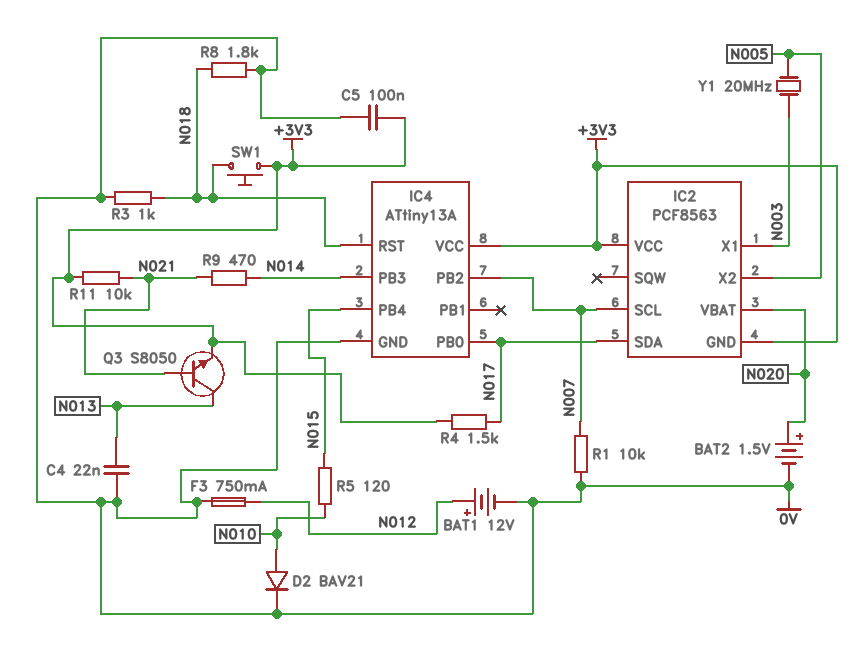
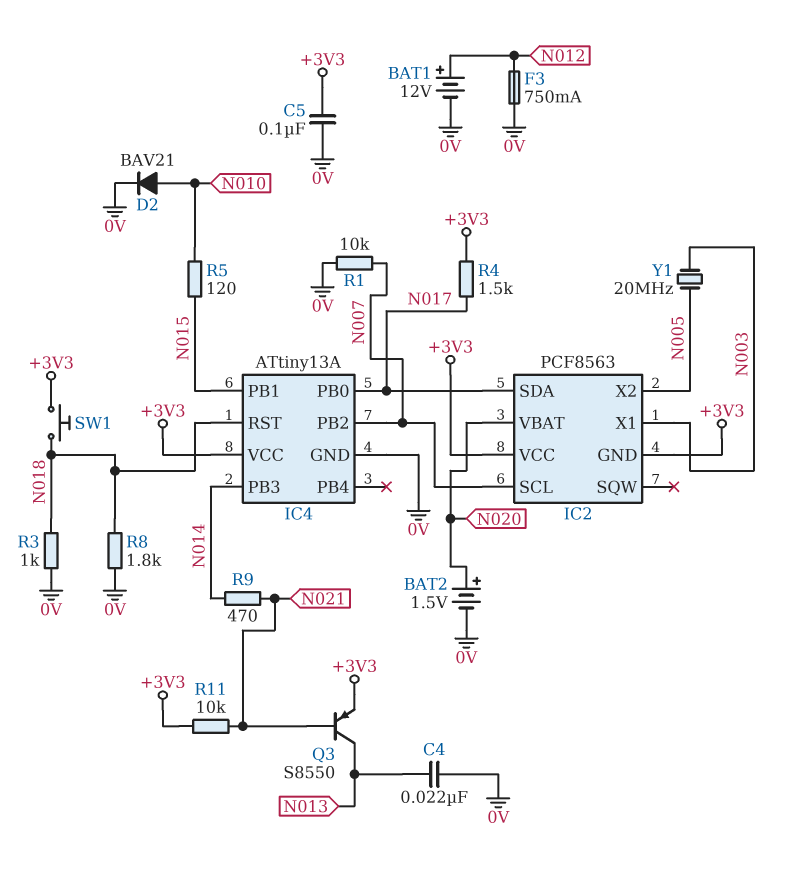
IC4 pin PB1: none -> N015
IC4 pin PB4: N015 -> none
Q3: NPN S8050 (B N021, C N013, E +3V3) -> PNP S8550 (B N021, C N013, E +3V3)

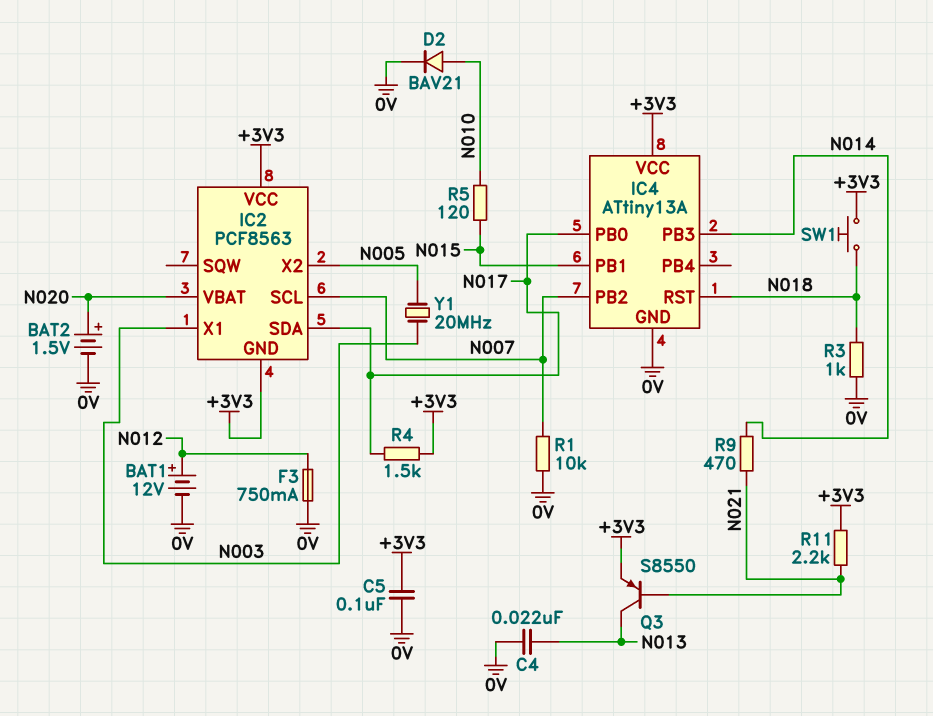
R8: 1.8k (0V, N018) -> none
R11: 10k (+3V3, N021) -> 2.2k (+3V3, N021)

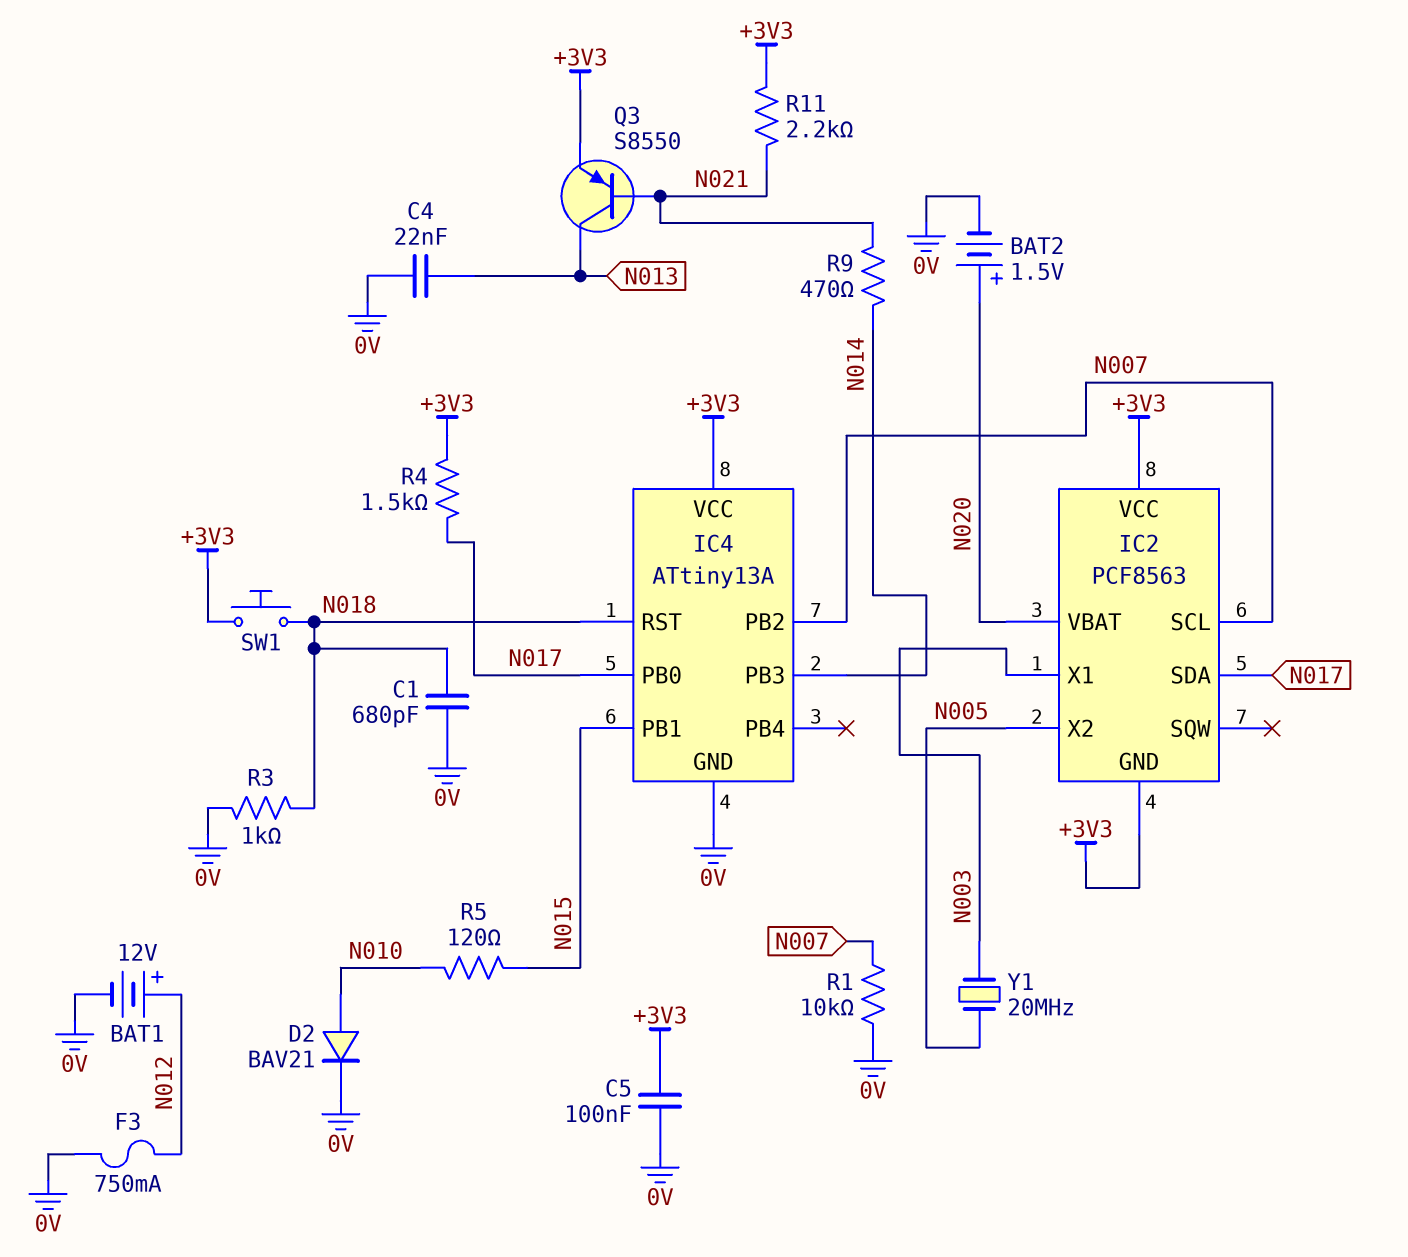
C1: none -> 680pF (0V, N018)

